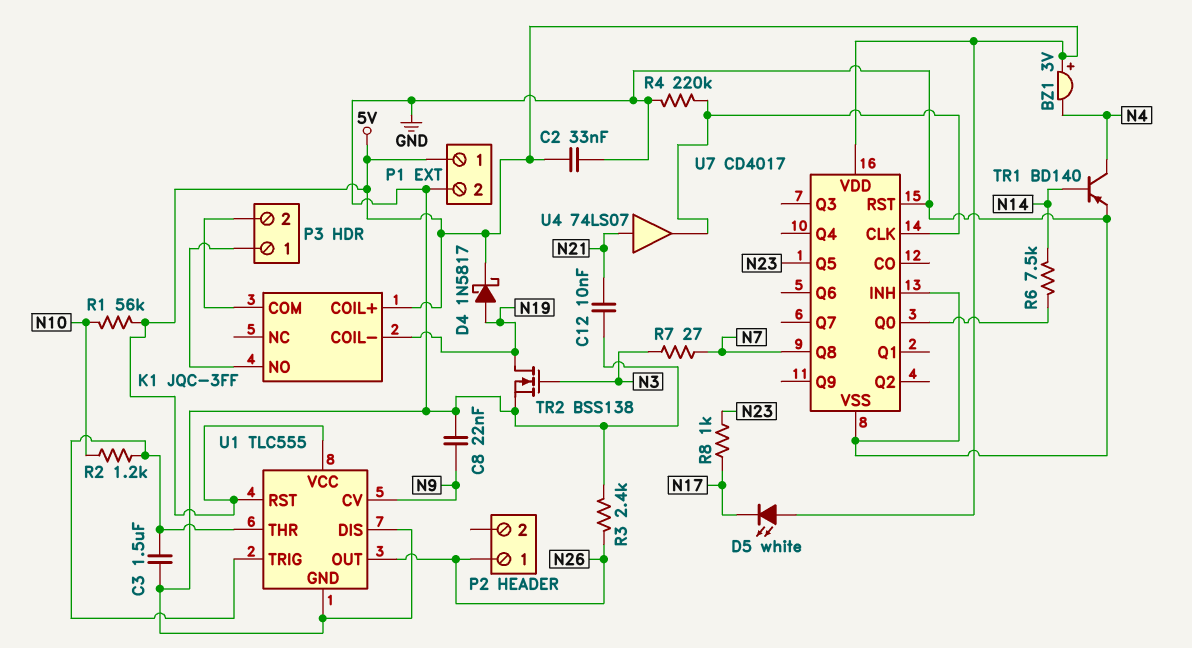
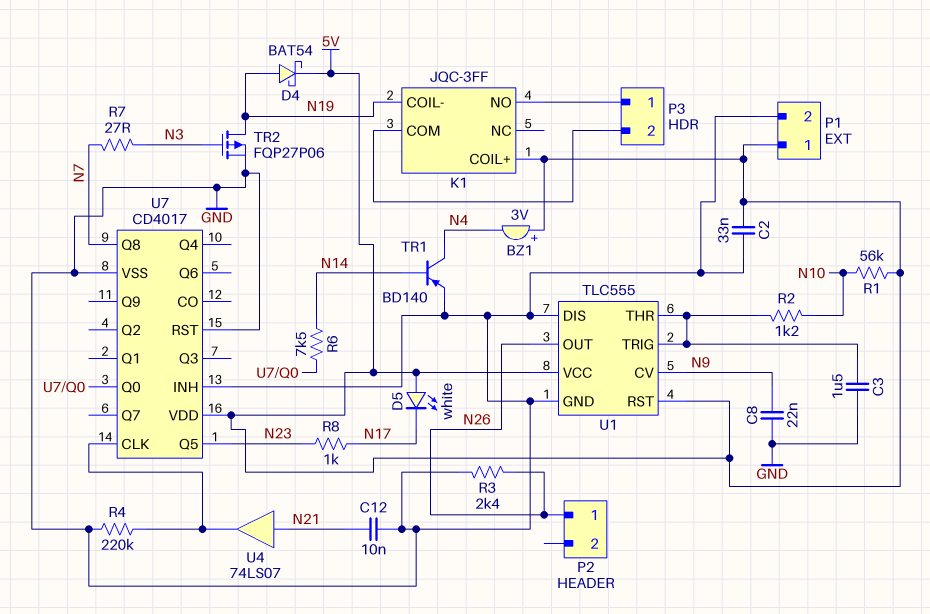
D4: schottky 1N5817 (A N19, K 5V) -> schottky BAT54 (A N19, K 5V)
TR2: NMOS BSS138 (G N3, D N19, S GND) -> PMOS FQP27P06 (G N3, D N19, S GND)

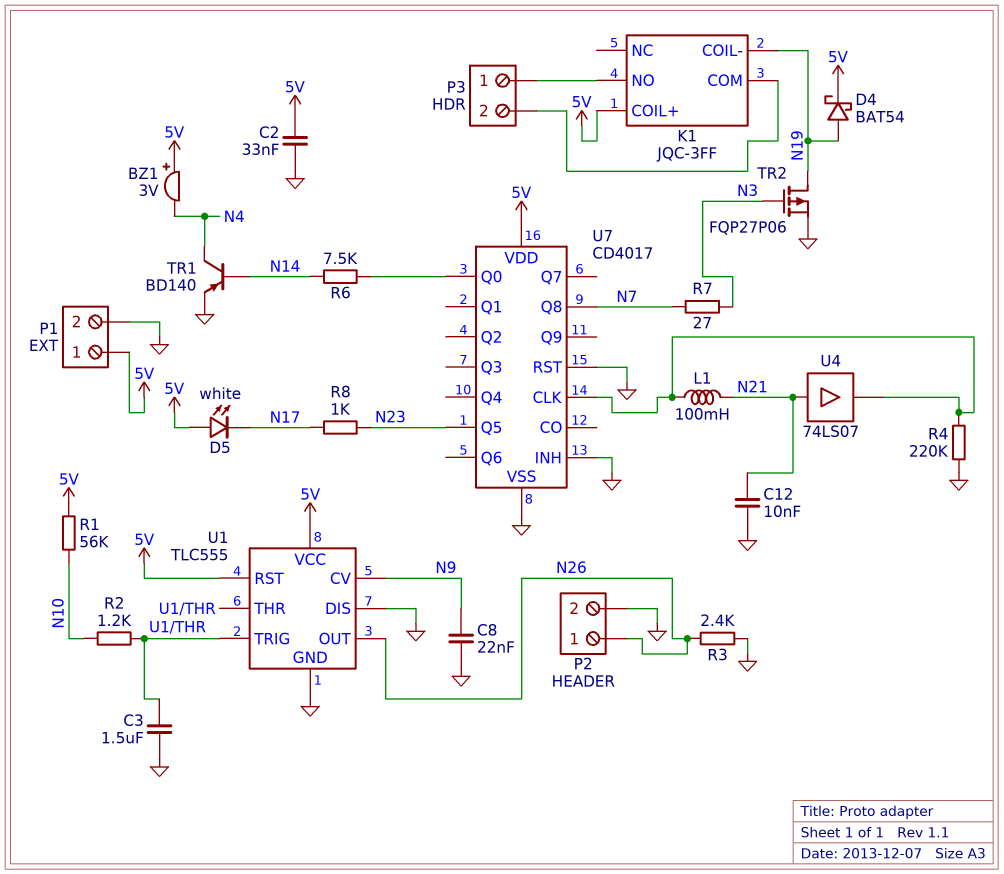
L1: none -> 100mH (N21, U7/CLK)
P2 pin 2: none -> GND

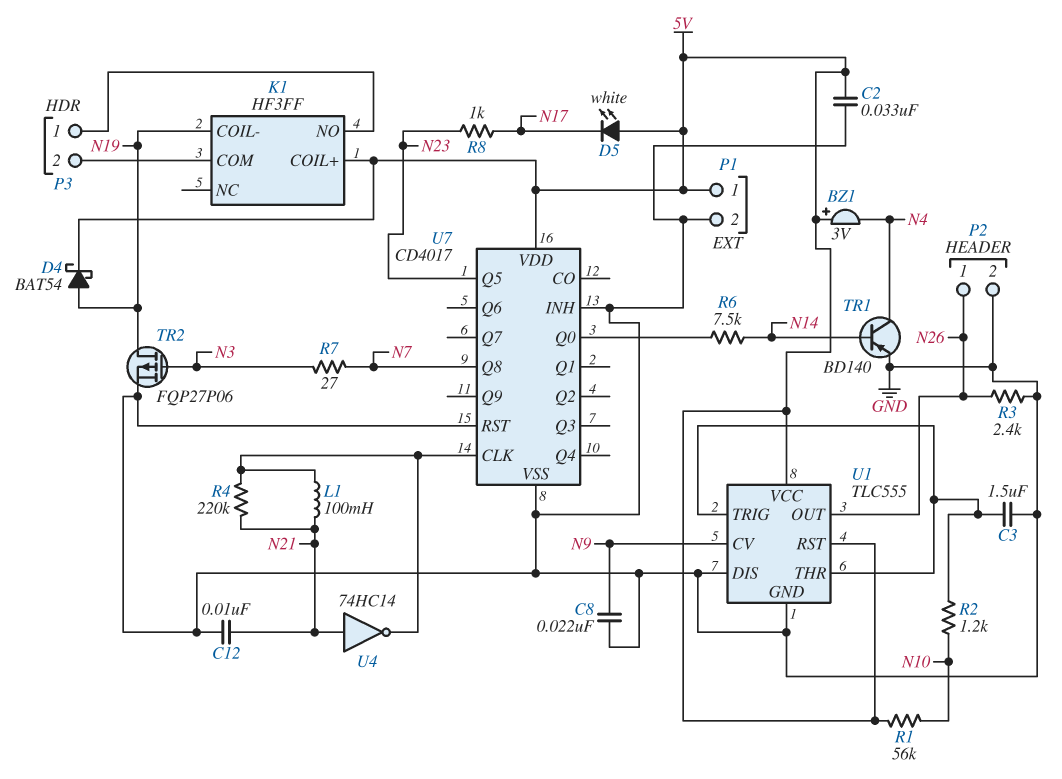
K1: JQC-3FF -> HF3FF
R4: 220k (GND, U7/CLK) -> 220k (N21, U7/CLK)
U4: buffer 74LS07 (in N21, out U7/CLK) -> NOT 74HC14 (in N21, out U7/CLK)

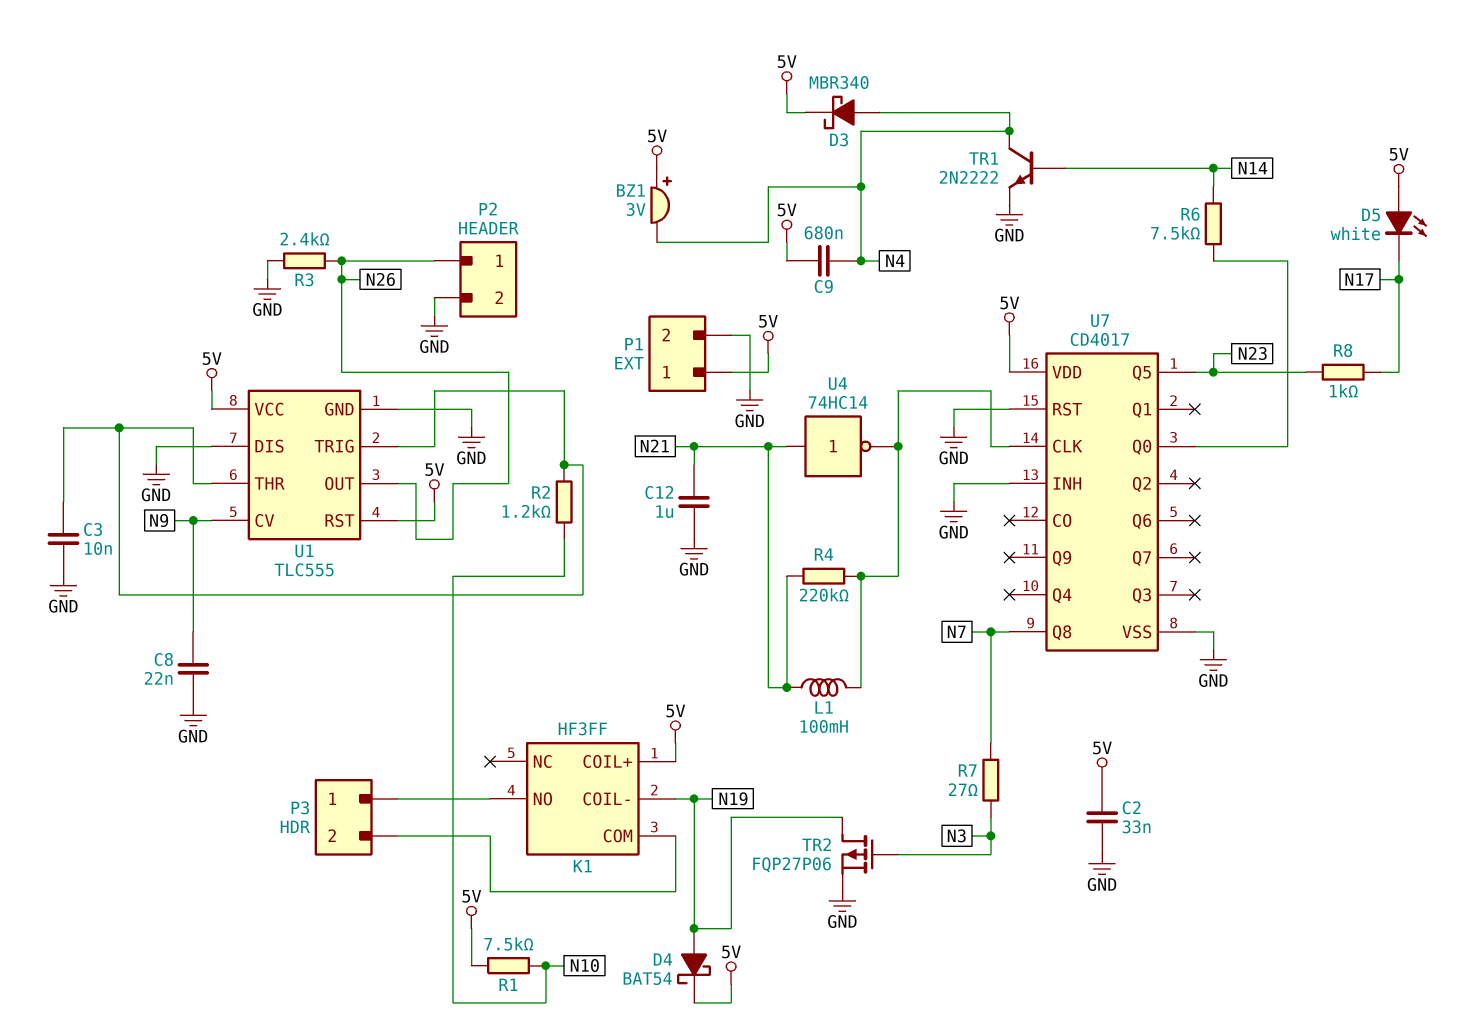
C3: 1.5uF (GND, U1/THR) -> 10nF (GND, U1/THR)
C9: none -> 680nF (5V, N4)
C12: 10nF (GND, N21) -> 1uF (GND, N21)
D3: none -> schottky MBR340 (A N4, K 5V)
R1: 56k (5V, N10) -> 7.5k (5V, N10)
TR1: PNP BD140 (B N14, C N4, E GND) -> NPN 2N2222 (B N14, C N4, E GND)

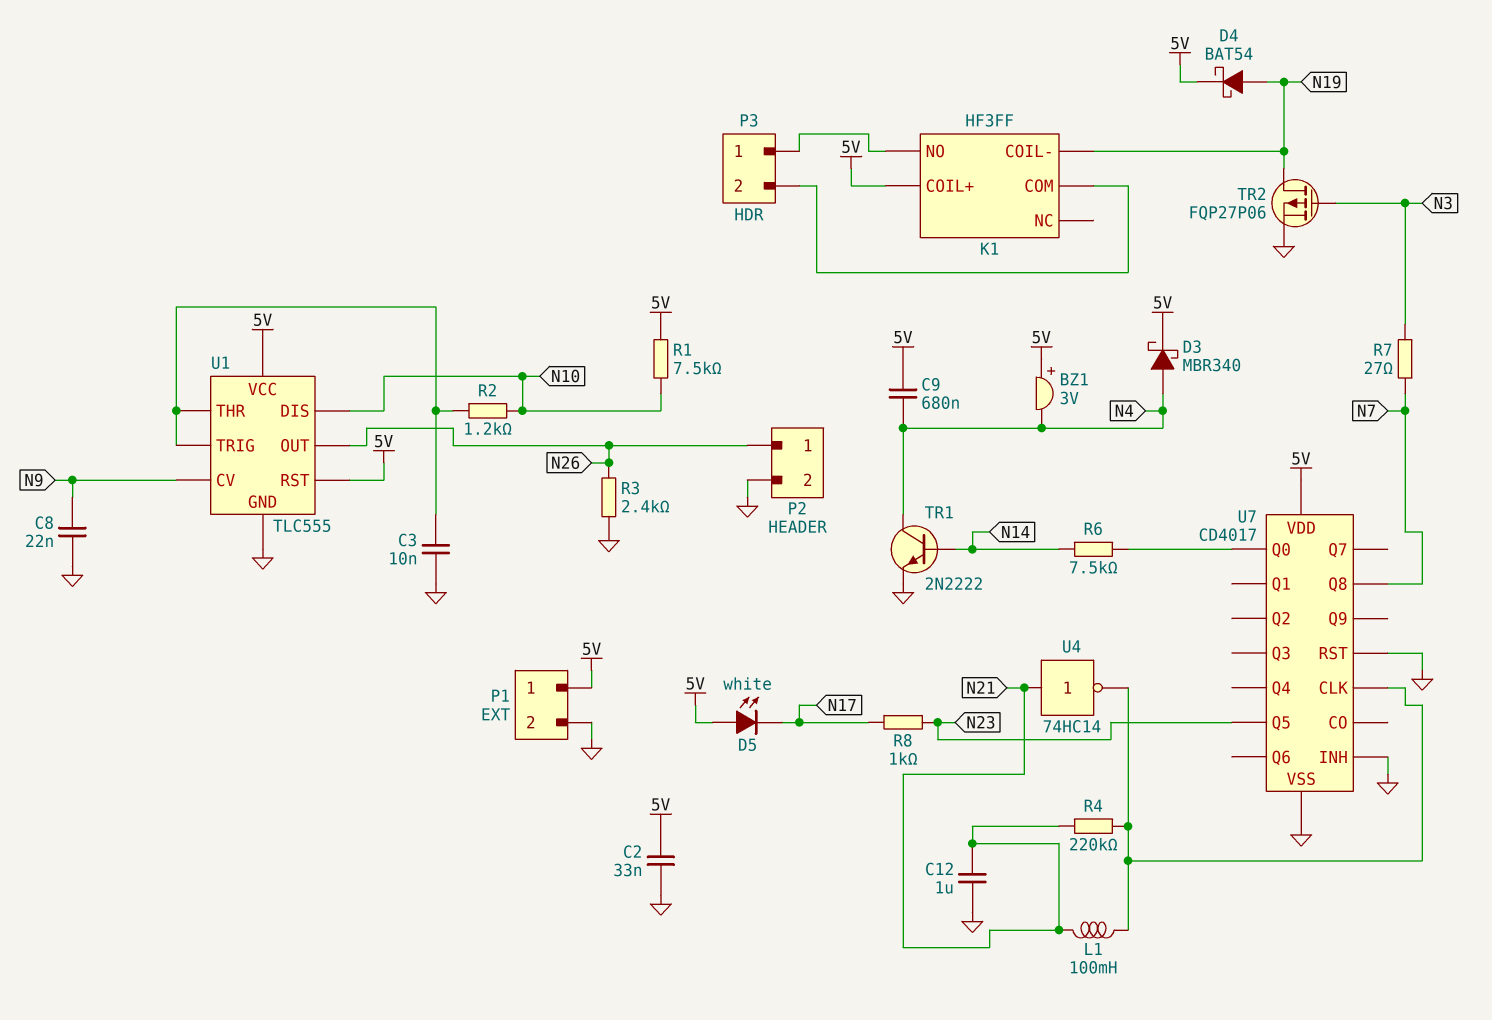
U1 pin DIS: GND -> N10

